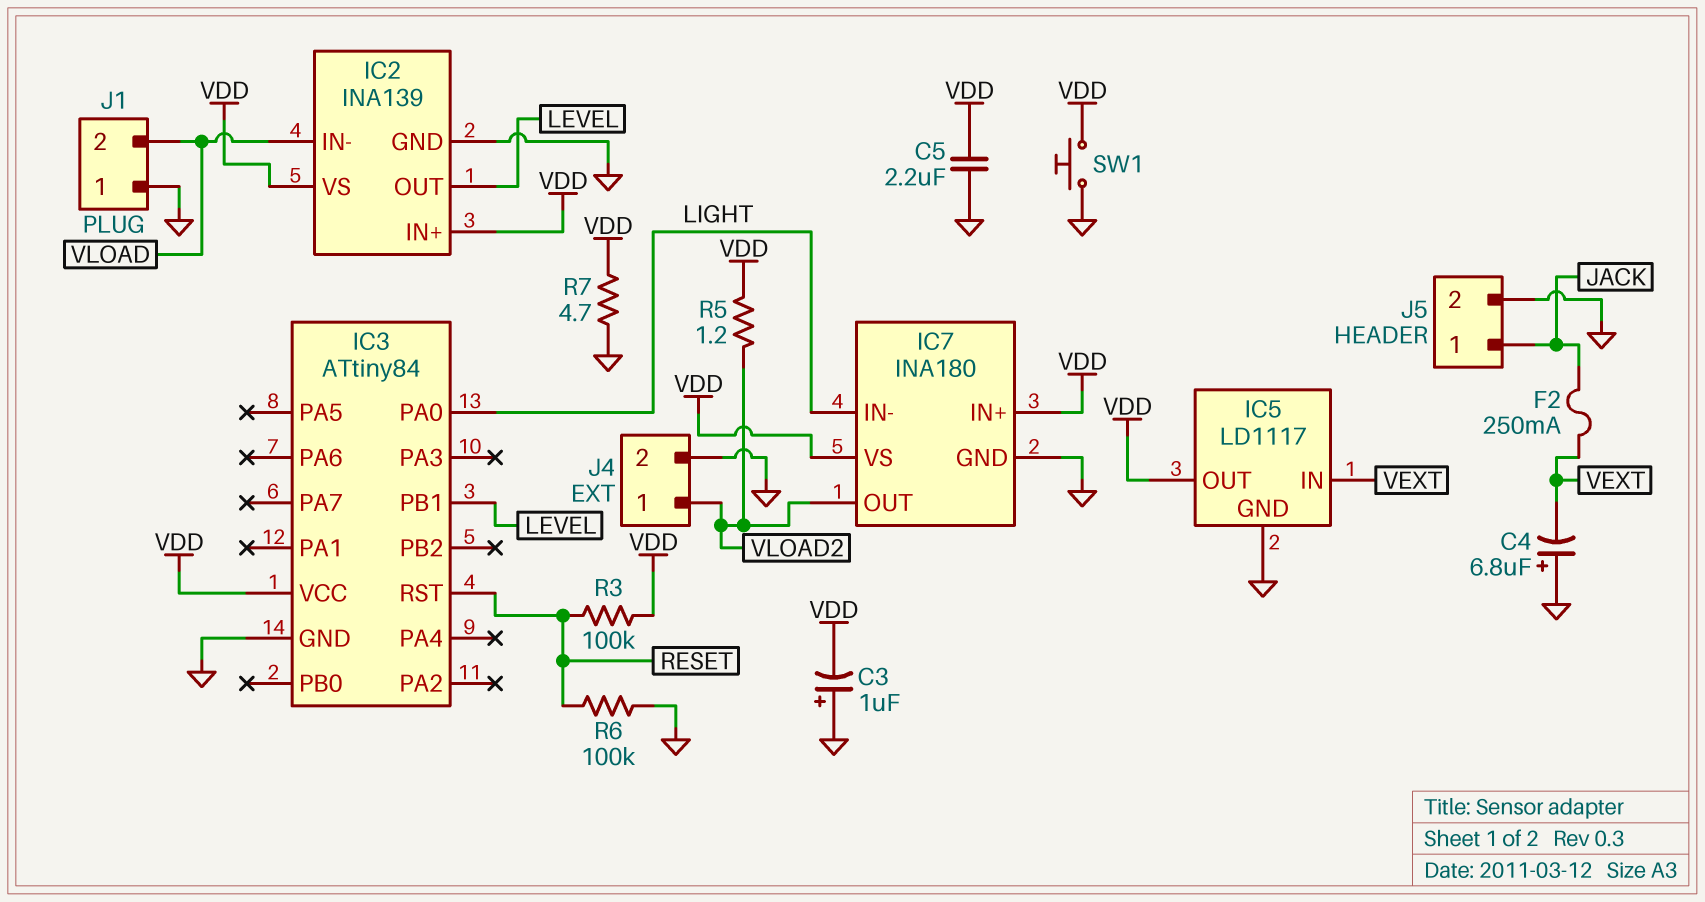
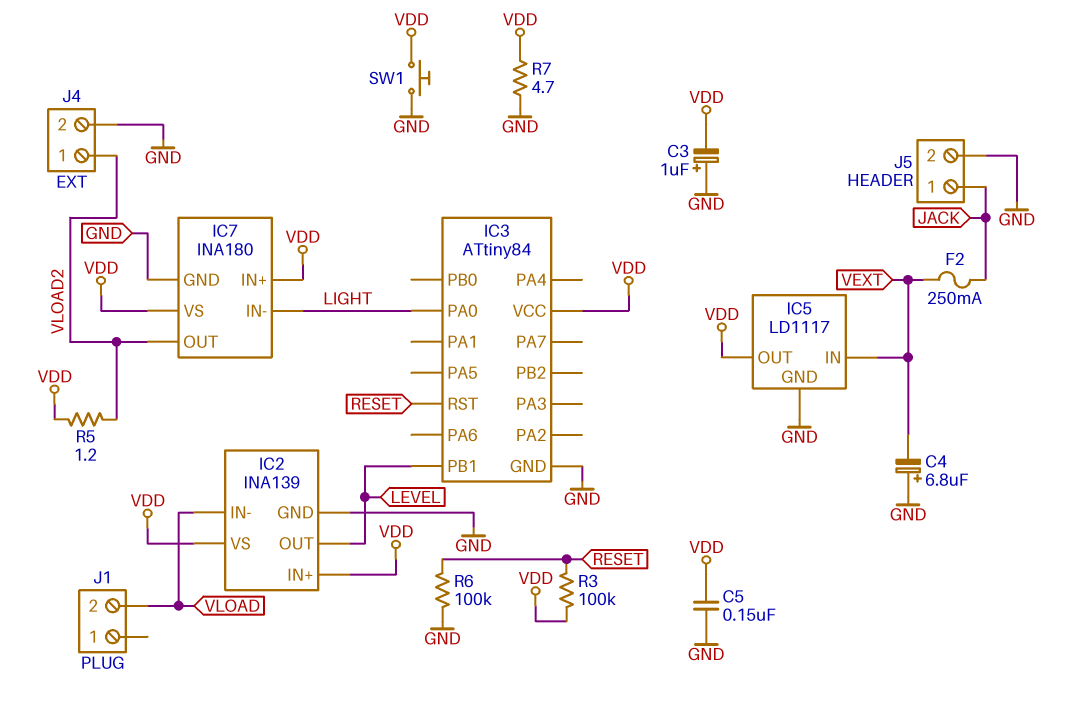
C5: 2.2uF (GND, VDD) -> 150nF (GND, VDD)
J1 pin 1: GND -> none

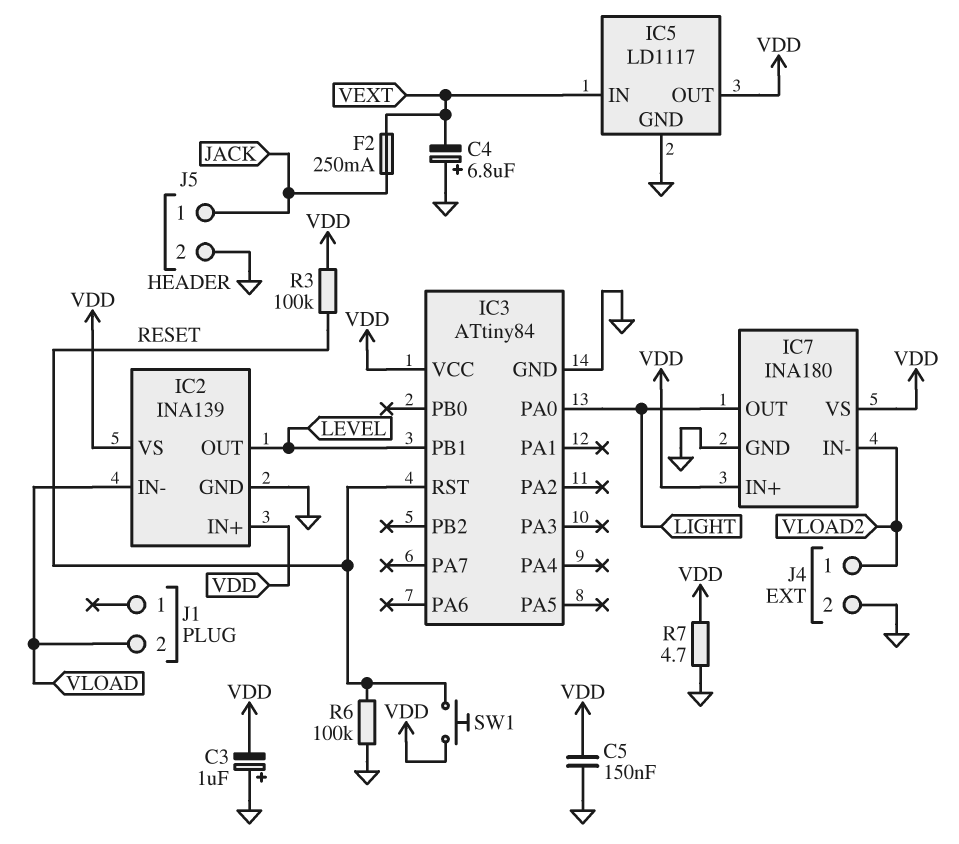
IC7 pin IN-: LIGHT -> VLOAD2
IC7 pin OUT: VLOAD2 -> LIGHT
R5: 1.2 (VDD, VLOAD2) -> none
SW1: button (GND, VDD) -> button (RESET, VDD)

